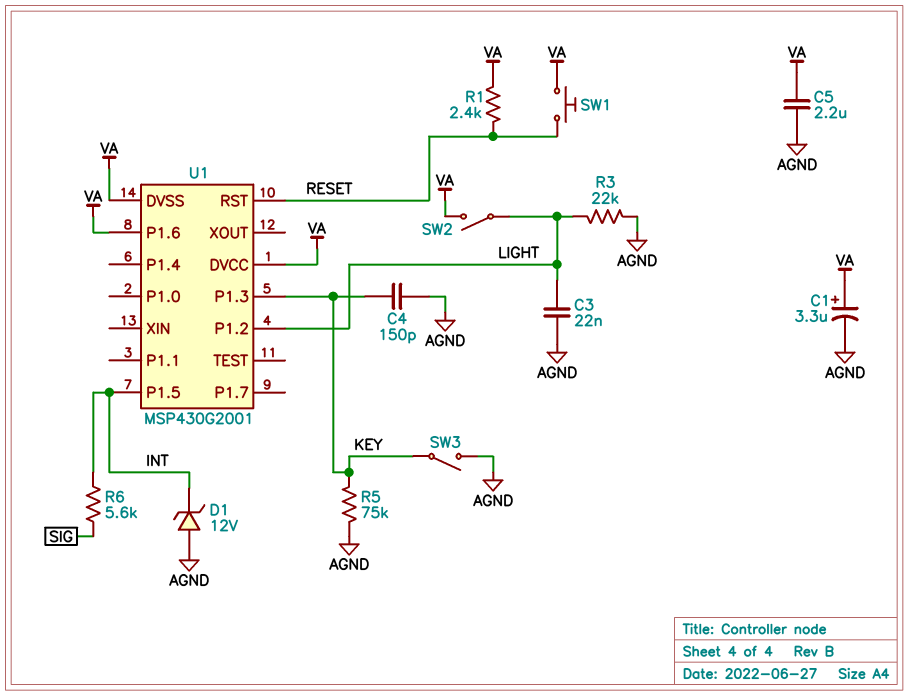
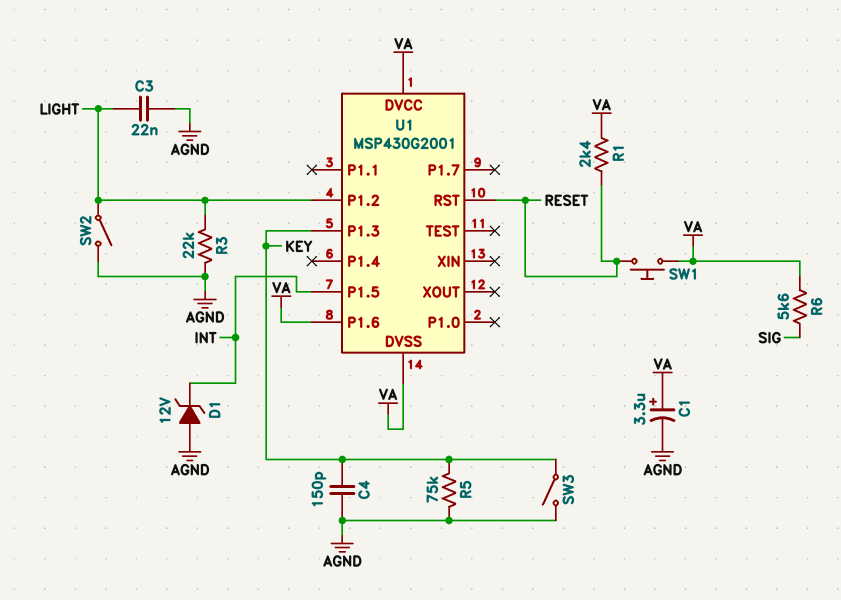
C5: 2.2uF (AGND, VA) -> none
R6: 5.6k (INT, SIG) -> 5.6k (SIG, VA)
SW2: switch (LIGHT, VA) -> switch (AGND, LIGHT)

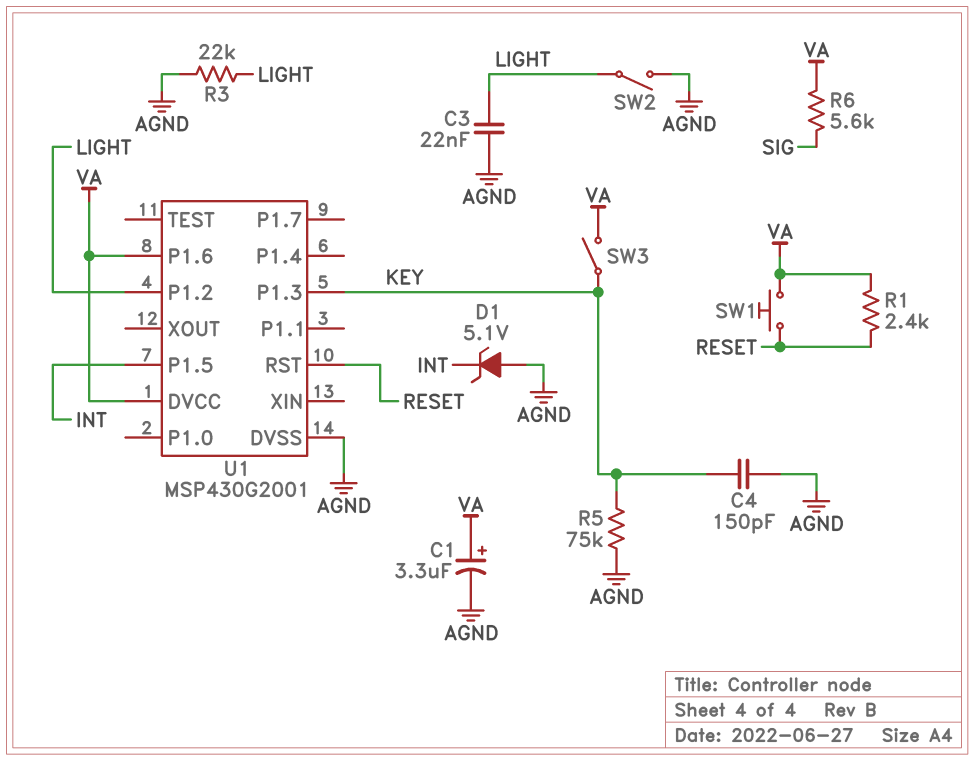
D1: zener 12V (A AGND, K INT) -> zener 5.1V (A AGND, K INT)
SW3: switch (AGND, KEY) -> switch (KEY, VA)
U1 pin DVSS: VA -> AGND

